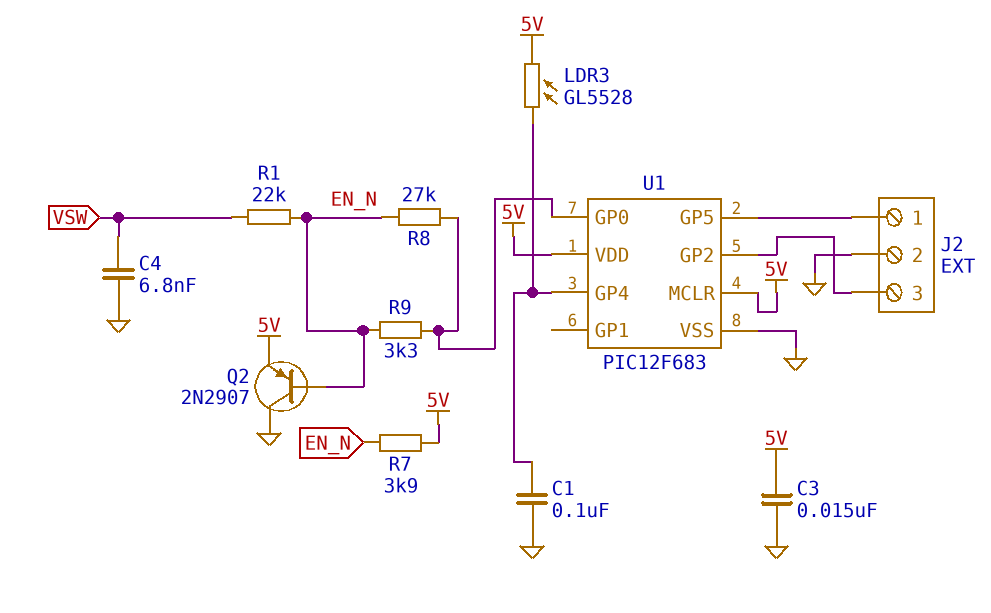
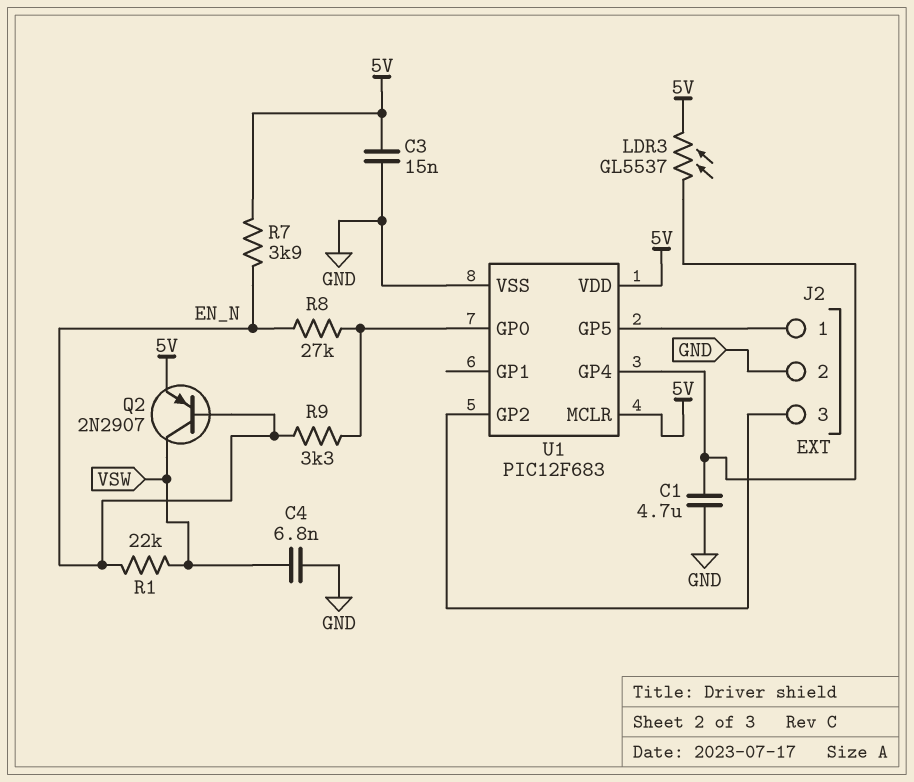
C1: 100nF (GND, U1/GP4) -> 4.7uF (GND, U1/GP4)
LDR3: GL5528 (5V, U1/GP4) -> GL5537 (5V, U1/GP4)
Q2: PNP 2N2907 (B EN_N, C GND, E 5V) -> PNP 2N2907 (B EN_N, C VSW, E 5V)

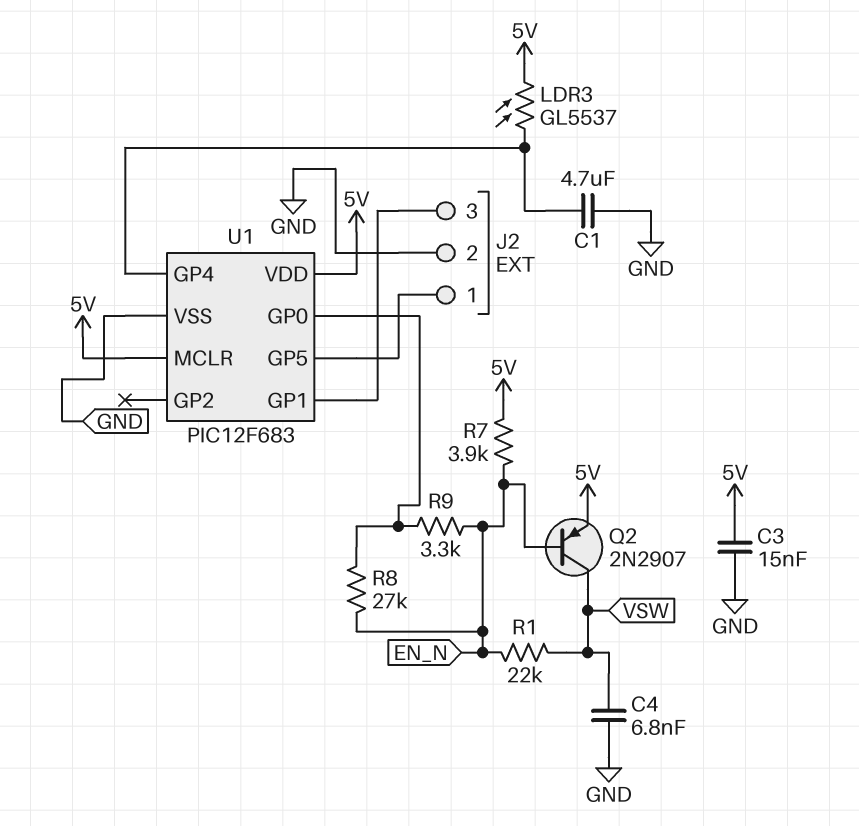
U1 pin GP1: none -> J2/3
U1 pin GP2: J2/3 -> none

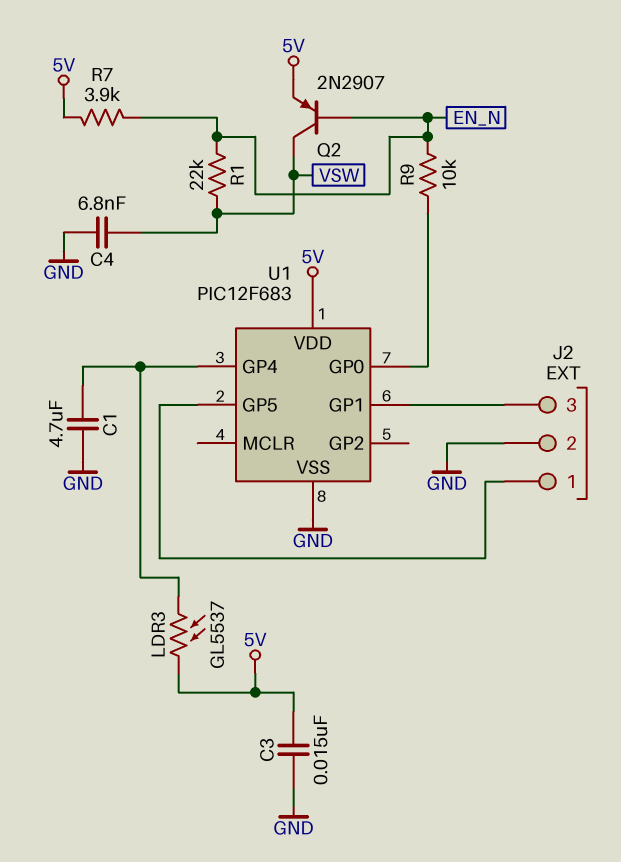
R8: 27k (EN_N, U1/GP0) -> none
R9: 3.3k (EN_N, U1/GP0) -> 10k (EN_N, U1/GP0)
U1 pin MCLR: 5V -> none

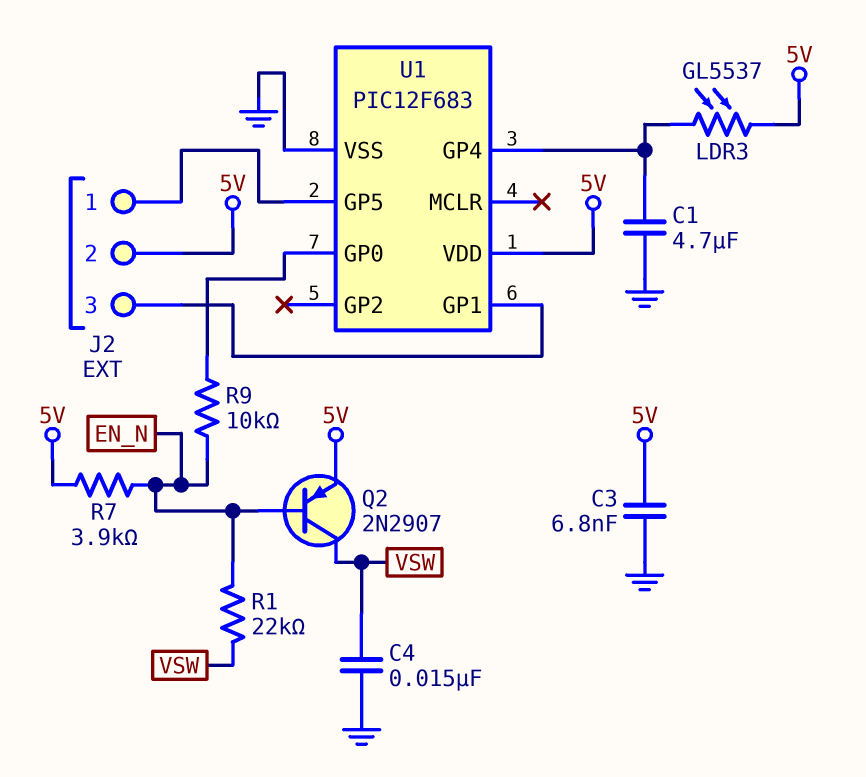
C3: 15nF (5V, GND) -> 6.8nF (5V, GND)
C4: 6.8nF (GND, VSW) -> 15nF (GND, VSW)
J2 pin 2: GND -> 5V

